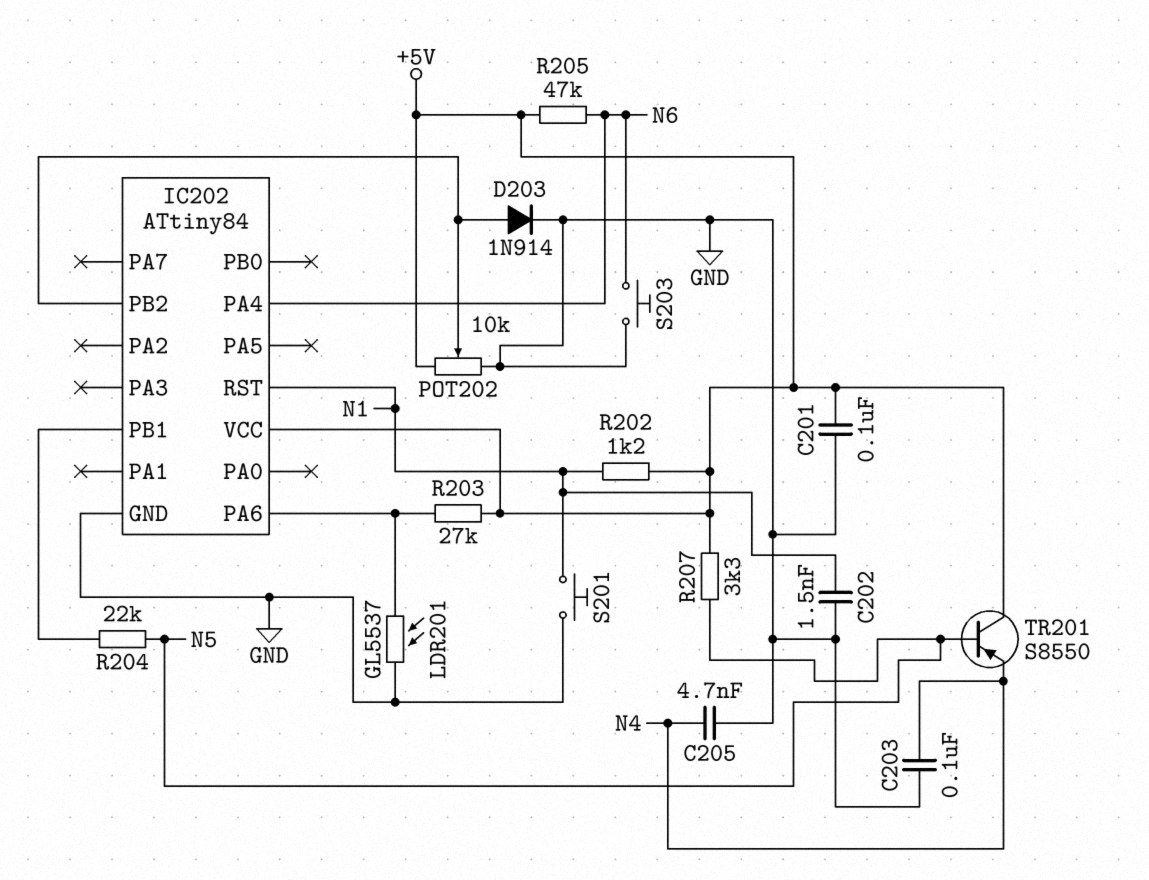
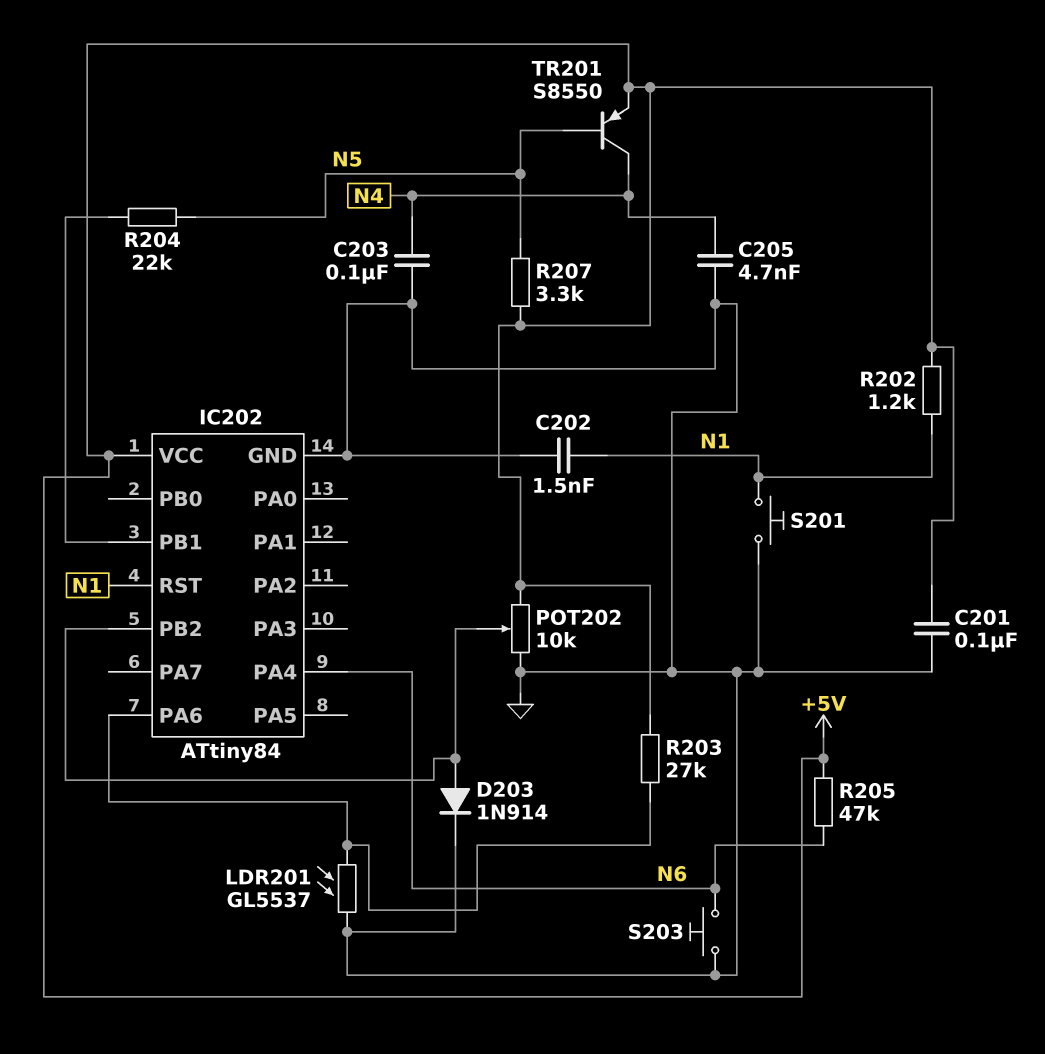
TR201: PNP S8550 (B N5, C +5V, E N4) -> PNP S8550 (B N5, C N4, E +5V)

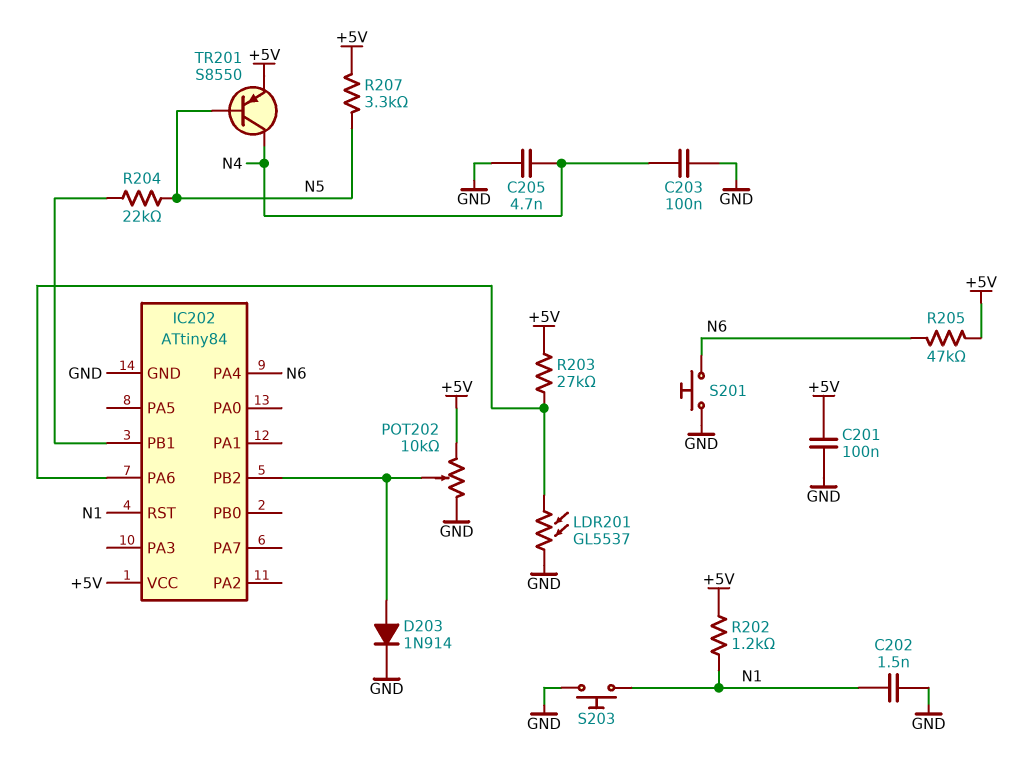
S201: button (GND, N1) -> button (GND, N6)
S203: button (GND, N6) -> button (GND, N1)

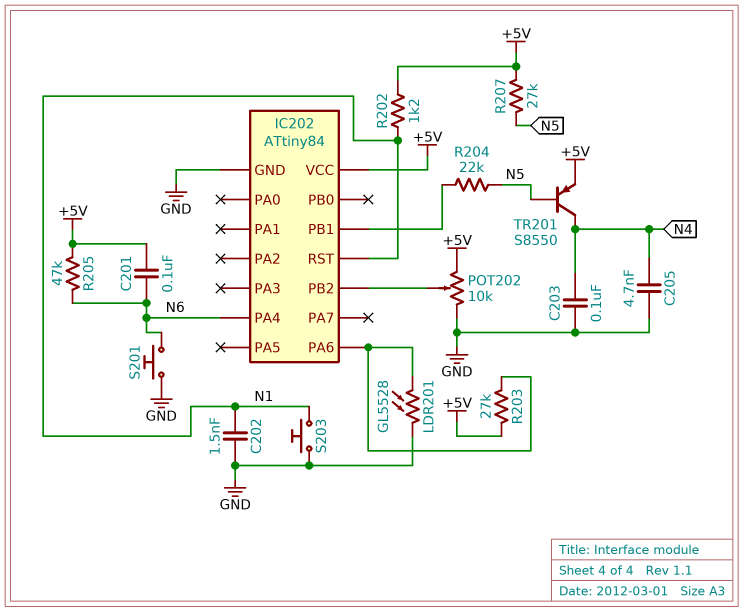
C201: 100nF (+5V, GND) -> 100nF (+5V, N6)
D203: diode 1N914 (A IC202/PB2, K GND) -> none
LDR201: GL5537 (GND, IC202/PA6) -> GL5528 (GND, IC202/PA6)
R207: 3.3k (+5V, N5) -> 27k (+5V, N5)

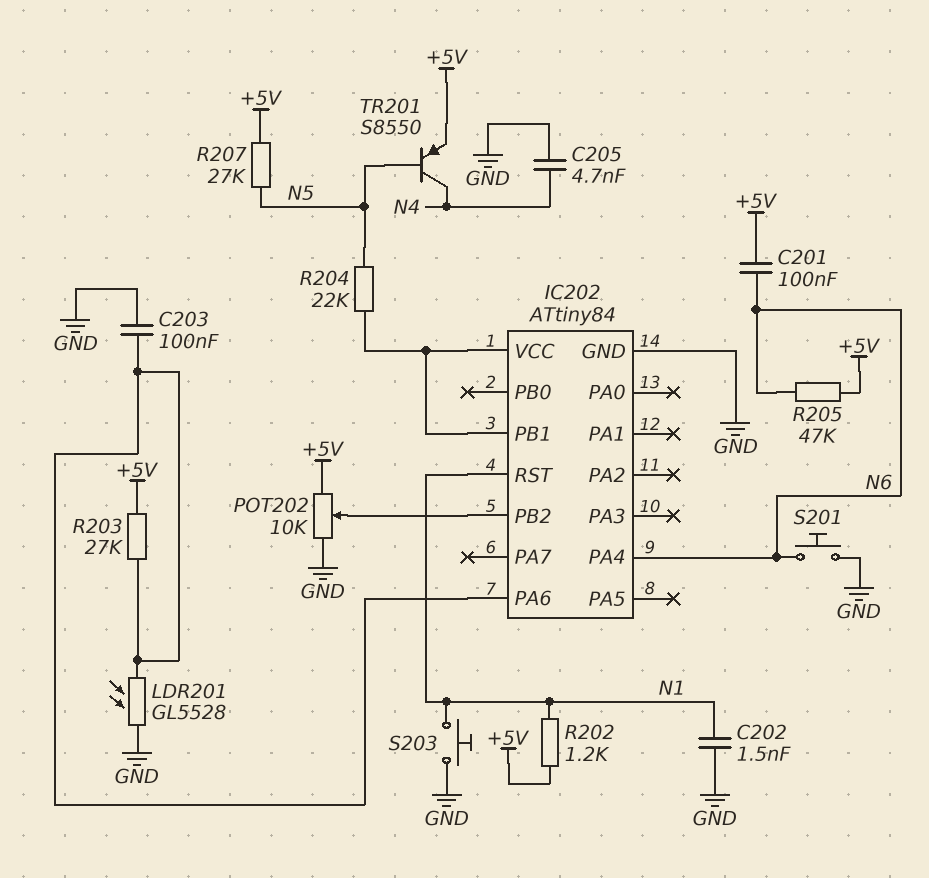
C203: 100nF (GND, N4) -> 100nF (GND, IC202/PA6)
IC202 pin VCC: +5V -> IC202/PB1

